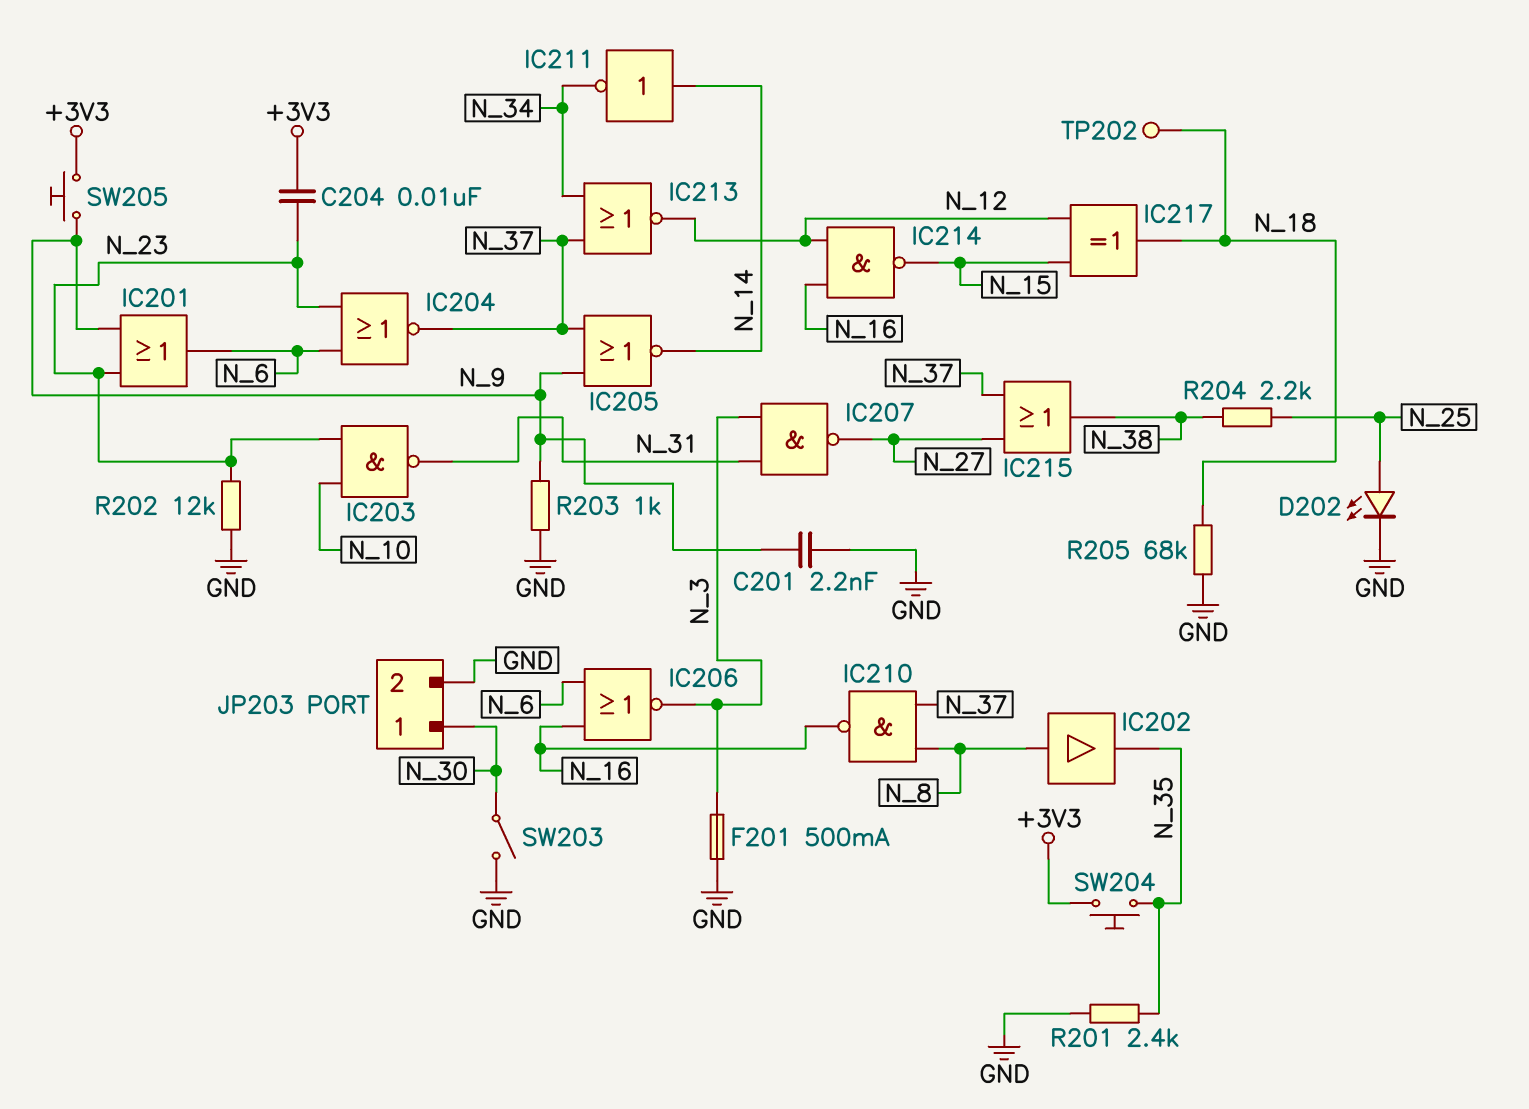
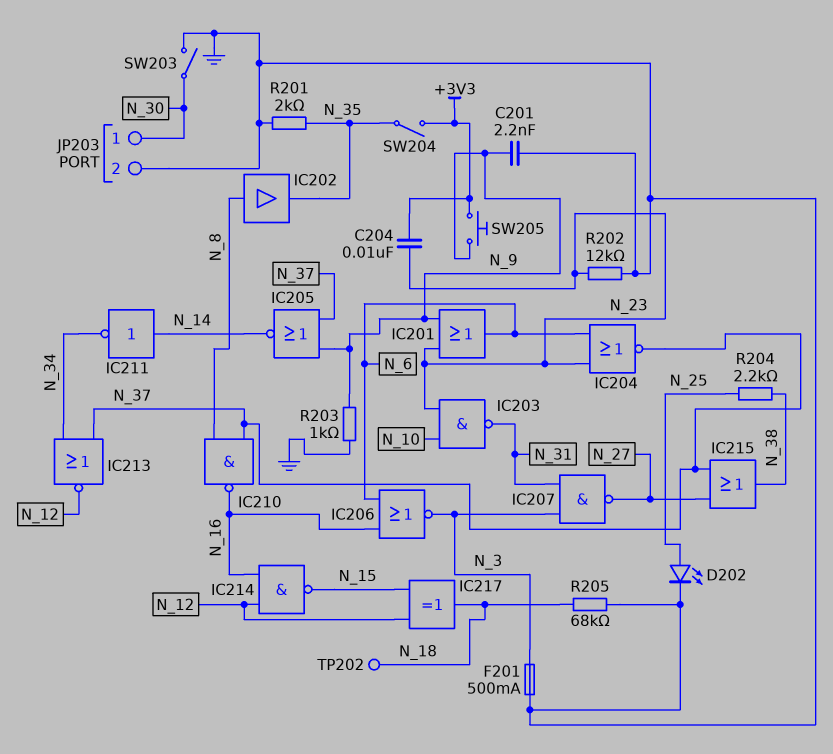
R201: 2.4k (GND, N_35) -> 2k (GND, N_35)
SW204: button (+3V3, N_35) -> switch (+3V3, N_35)

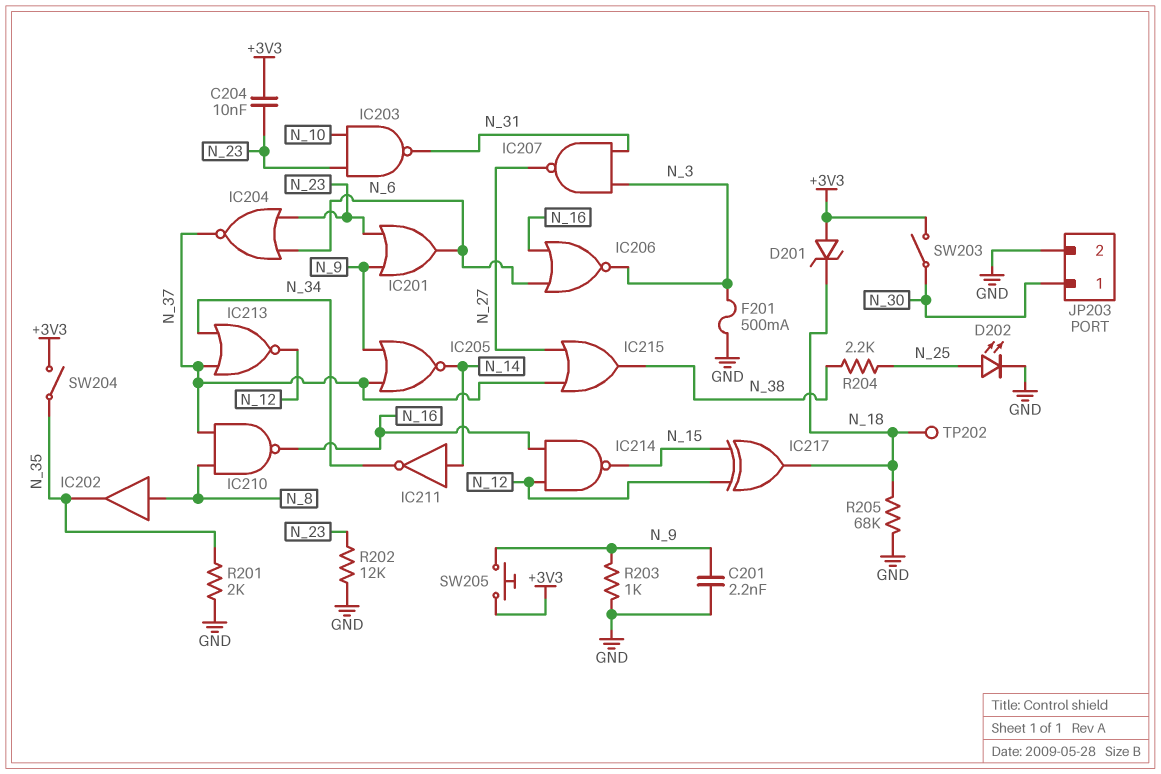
D201: none -> zener (A +3V3, K N_18)
SW203: switch (GND, N_30) -> switch (+3V3, N_30)

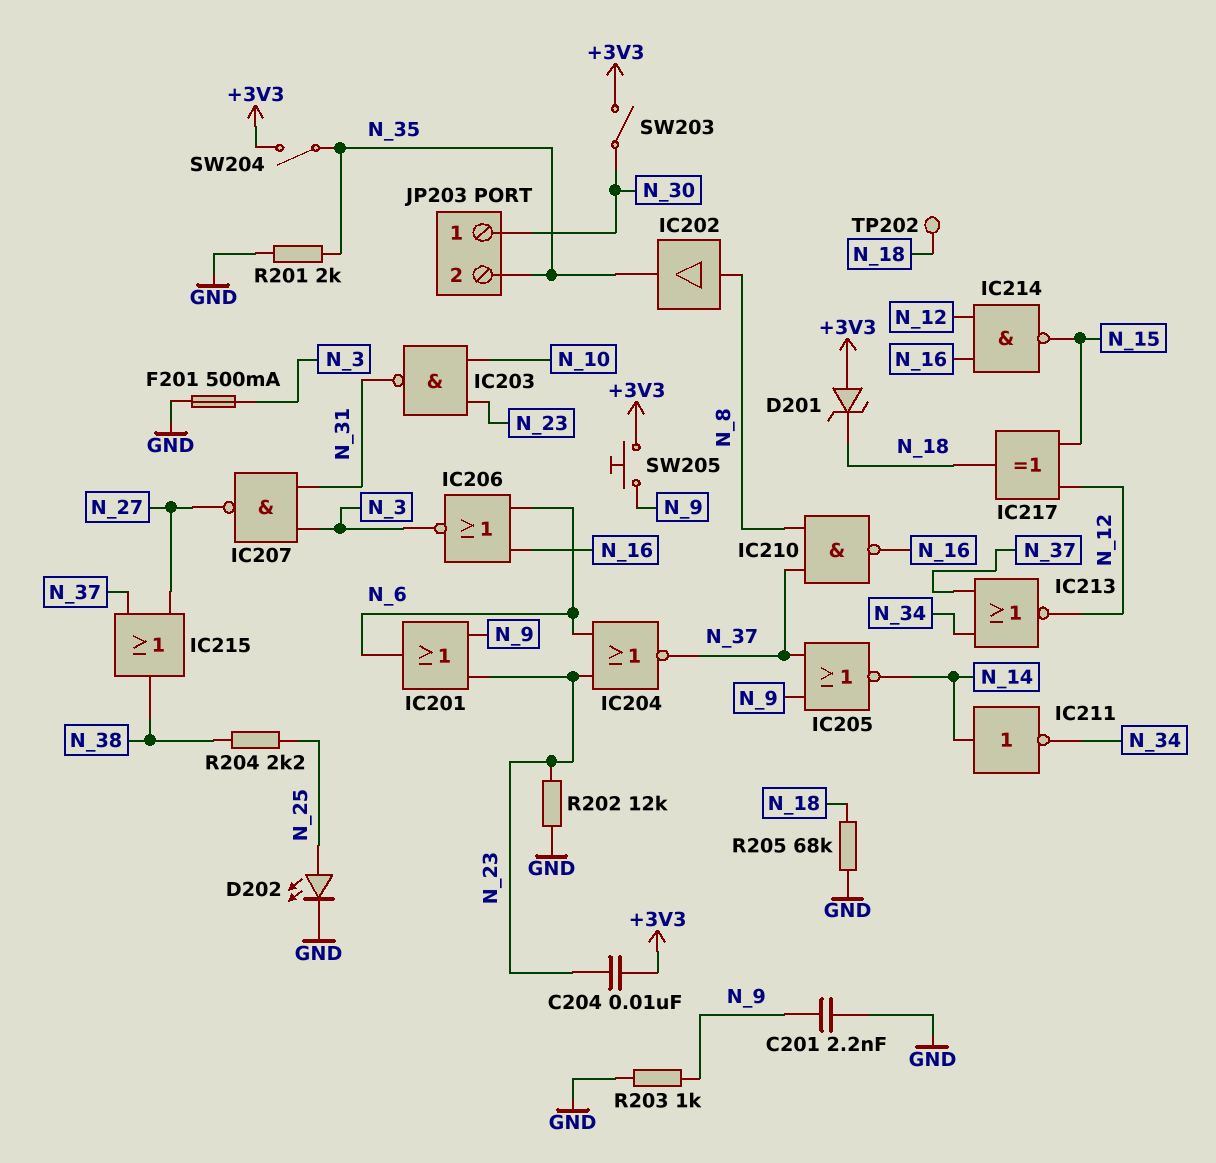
JP203 pin 2: GND -> N_35

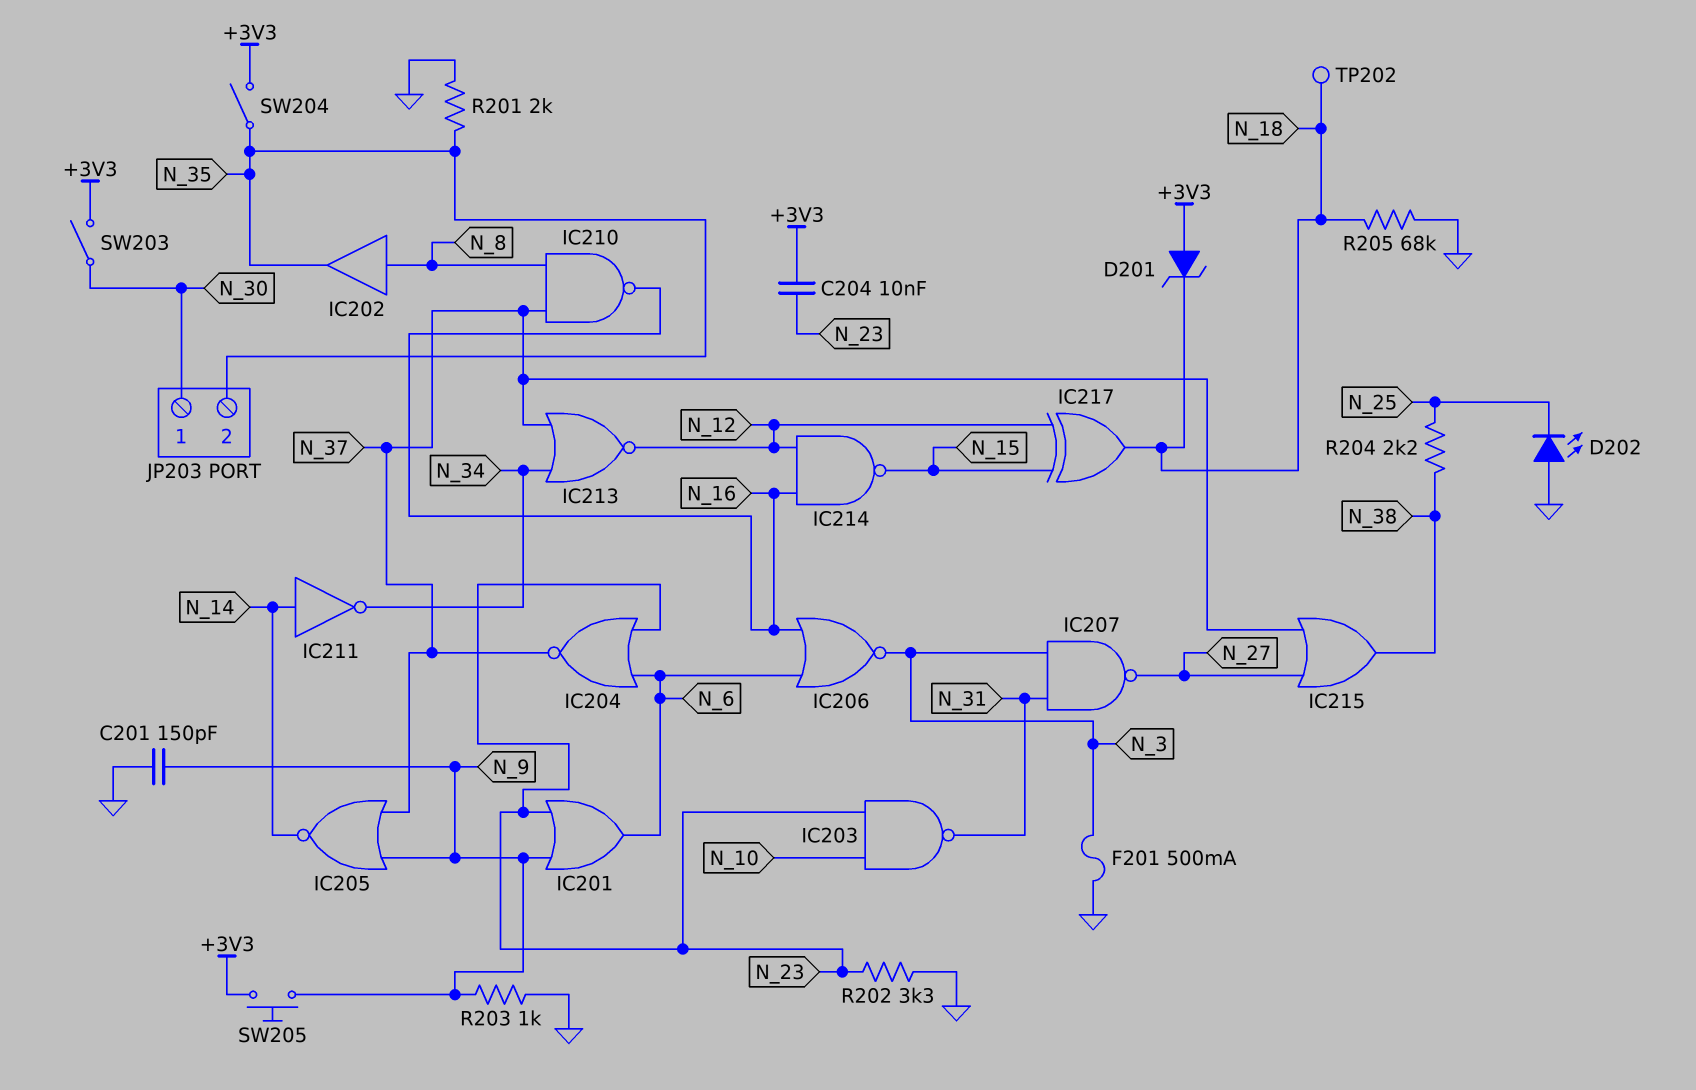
C201: 2.2nF (GND, N_9) -> 150pF (GND, N_9)
D202: LED (A N_25, K GND) -> LED (A GND, K N_25)
R202: 12k (GND, N_23) -> 3.3k (GND, N_23)

